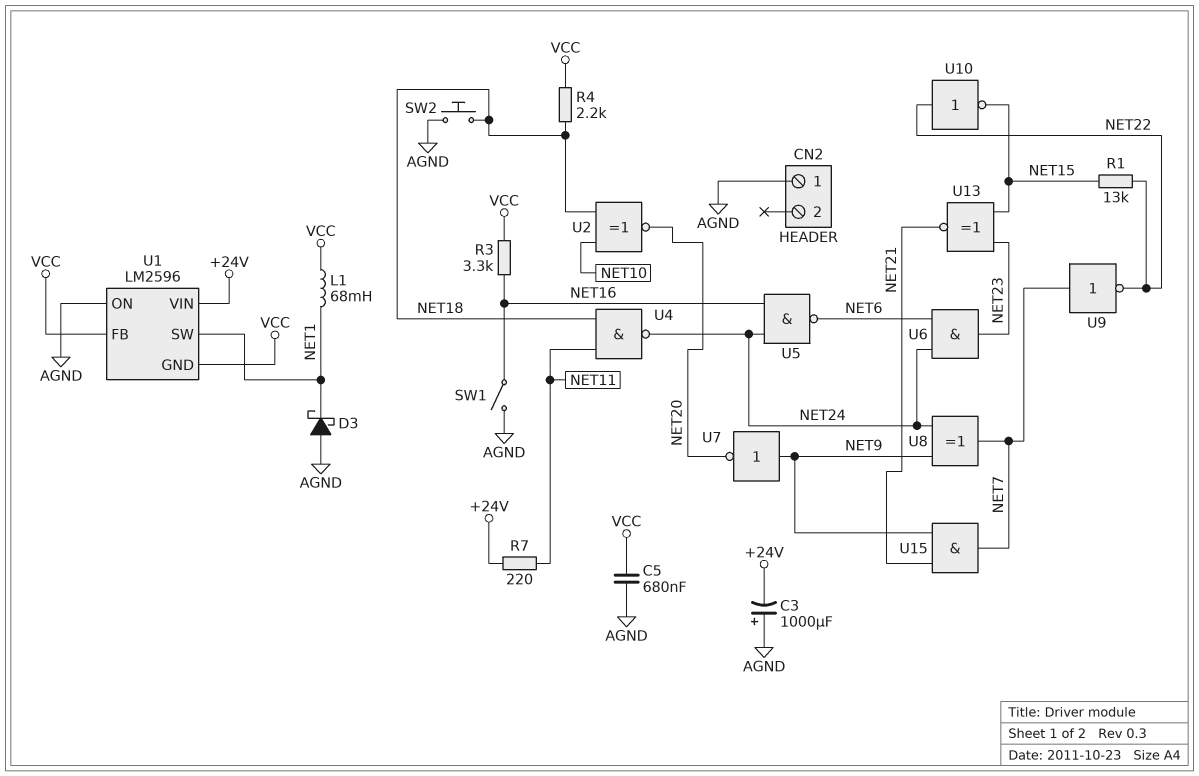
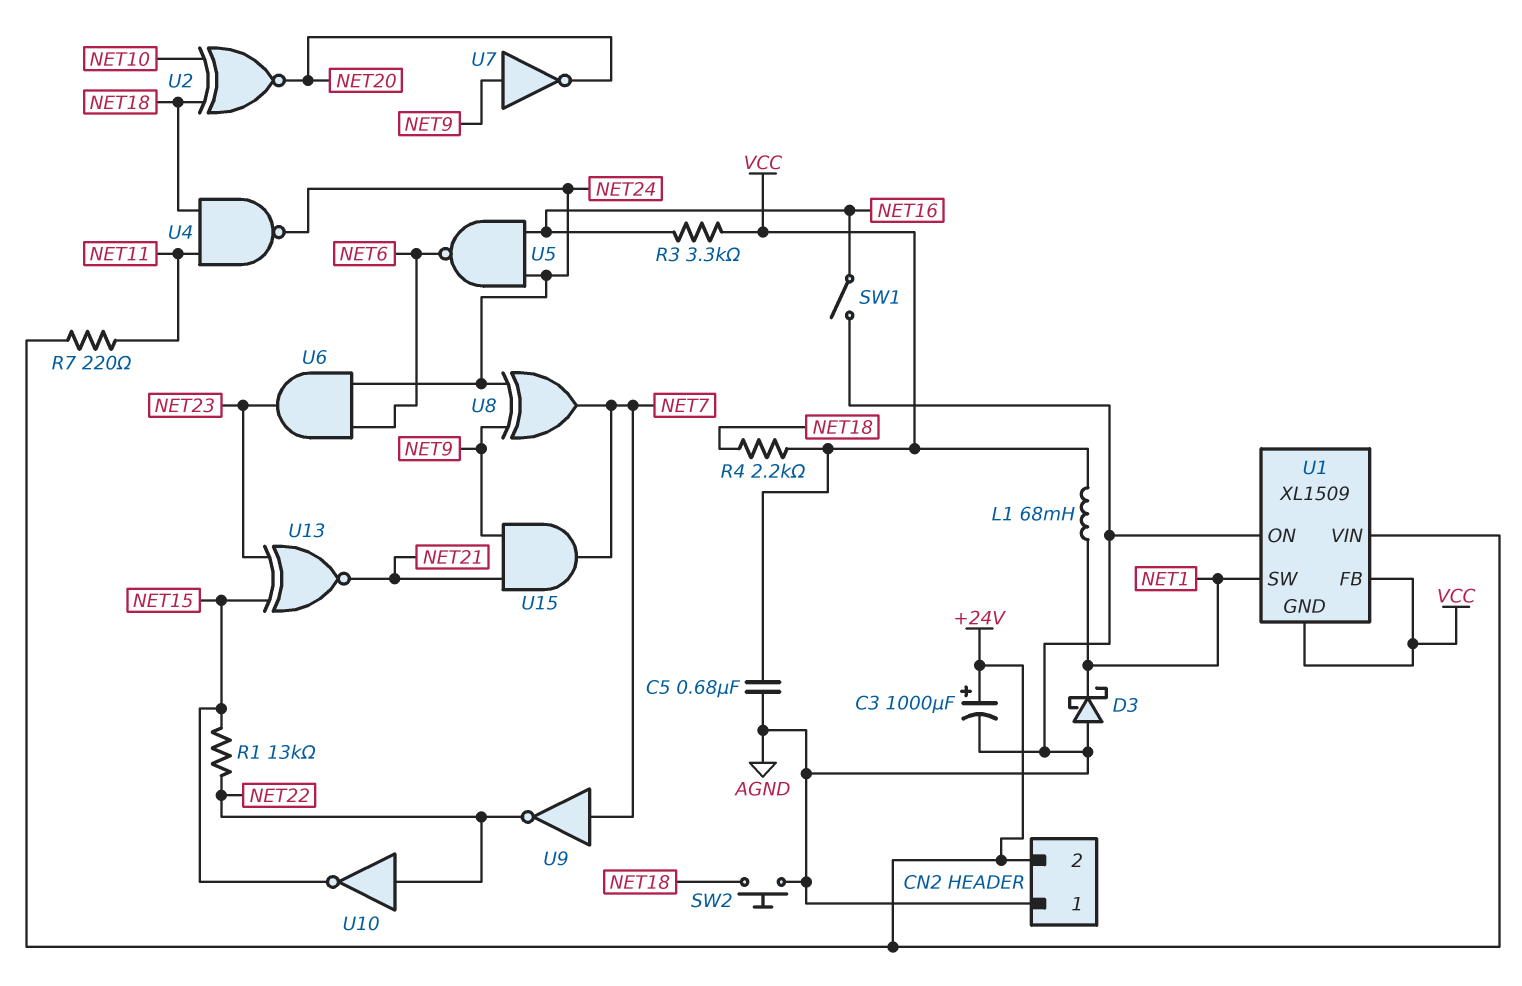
C3: 1000uF (plus AGND, minus +24V) -> 1000uF (plus +24V, minus AGND)
CN2 pin 2: none -> +24V
U1: LM2596 -> XL1509

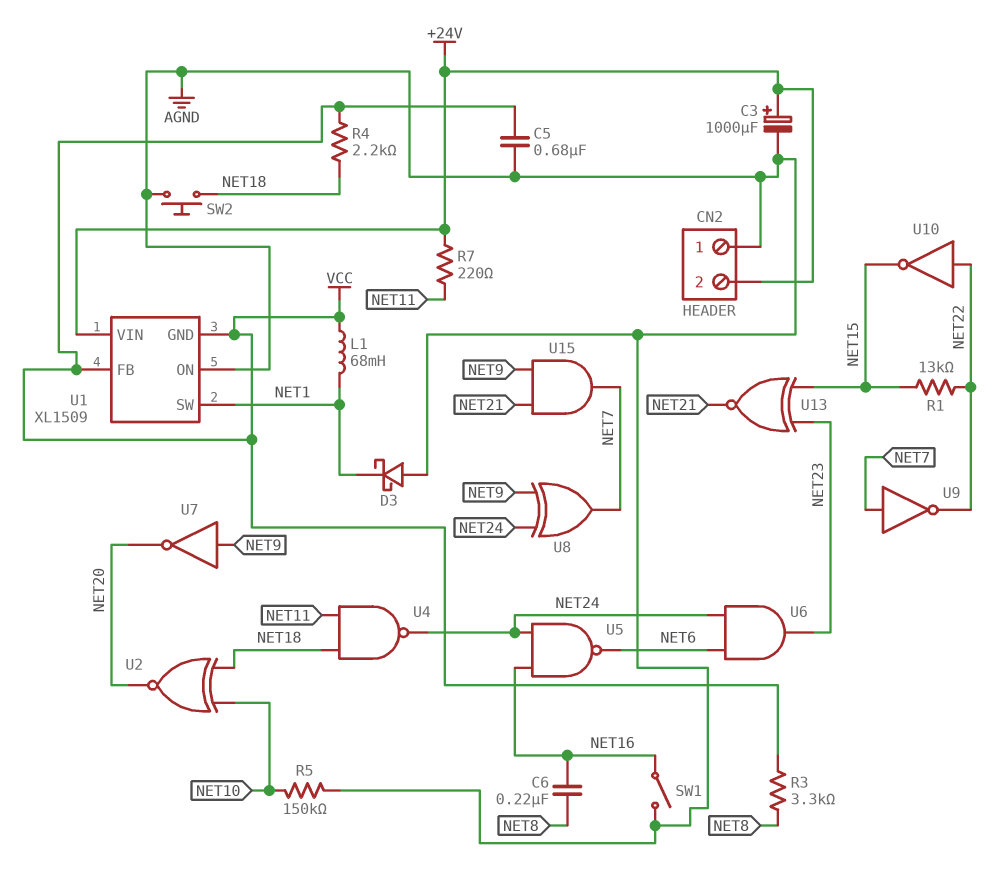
C6: none -> 220nF (NET8, NET16)
R3: 3.3k (NET16, VCC) -> 3.3k (NET8, VCC)
R5: none -> 150k (AGND, NET10)

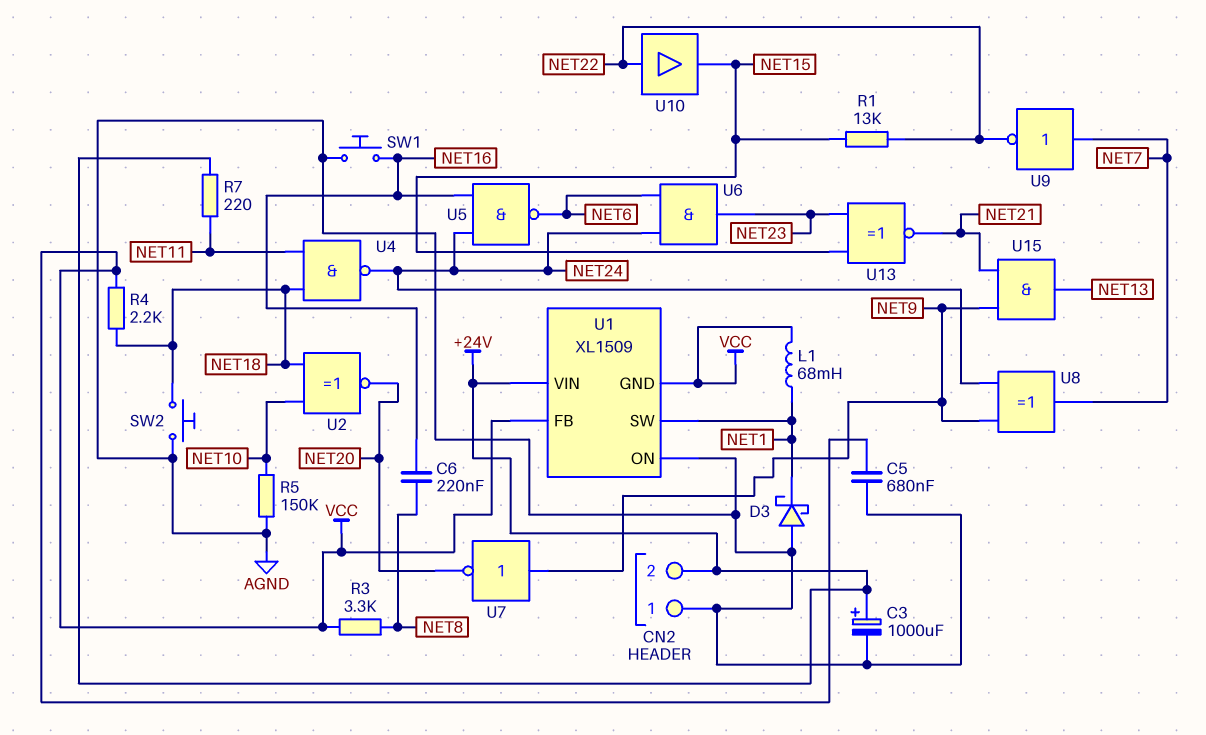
SW1: switch (AGND, NET16) -> button (AGND, NET16)
U10: NOT (in NET22, out NET15) -> buffer (in NET22, out NET15)
U15: AND (in NET9, in NET21, out NET7) -> AND (in NET9, in NET21, out NET13)

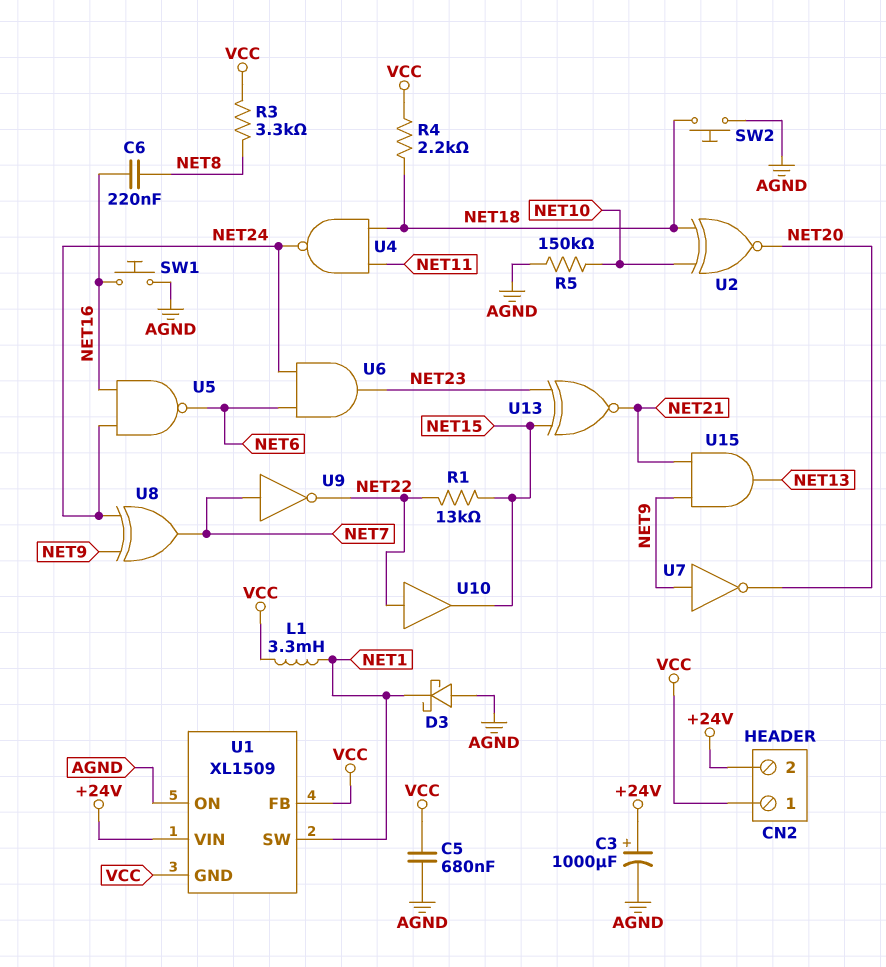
CN2 pin 1: AGND -> VCC
L1: 68mH (NET1, VCC) -> 3.3mH (NET1, VCC)
R7: 220 (+24V, NET11) -> none

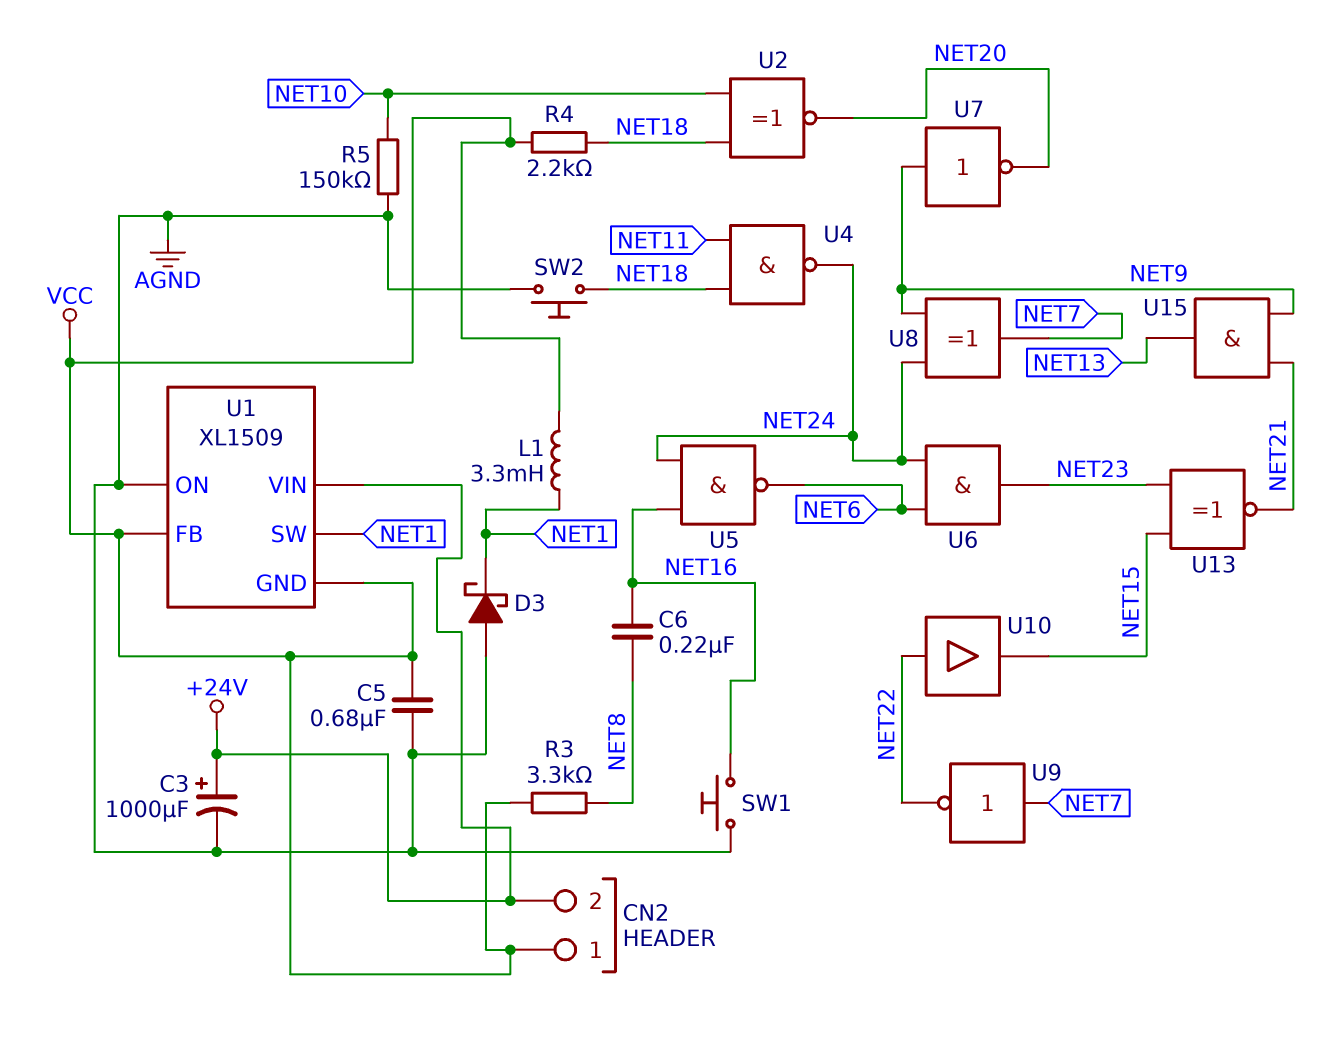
R1: 13k (NET15, NET22) -> none

